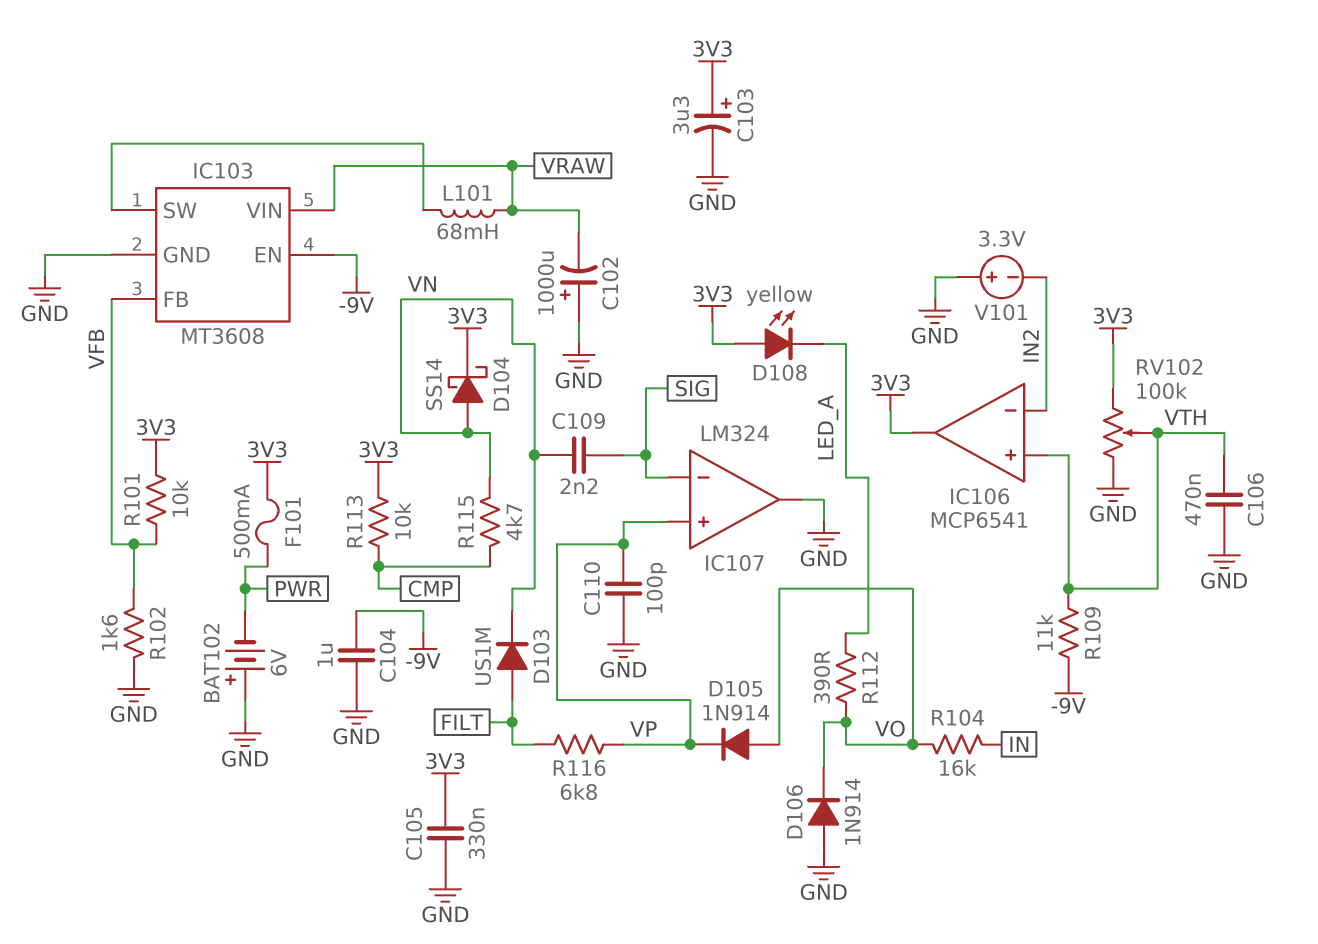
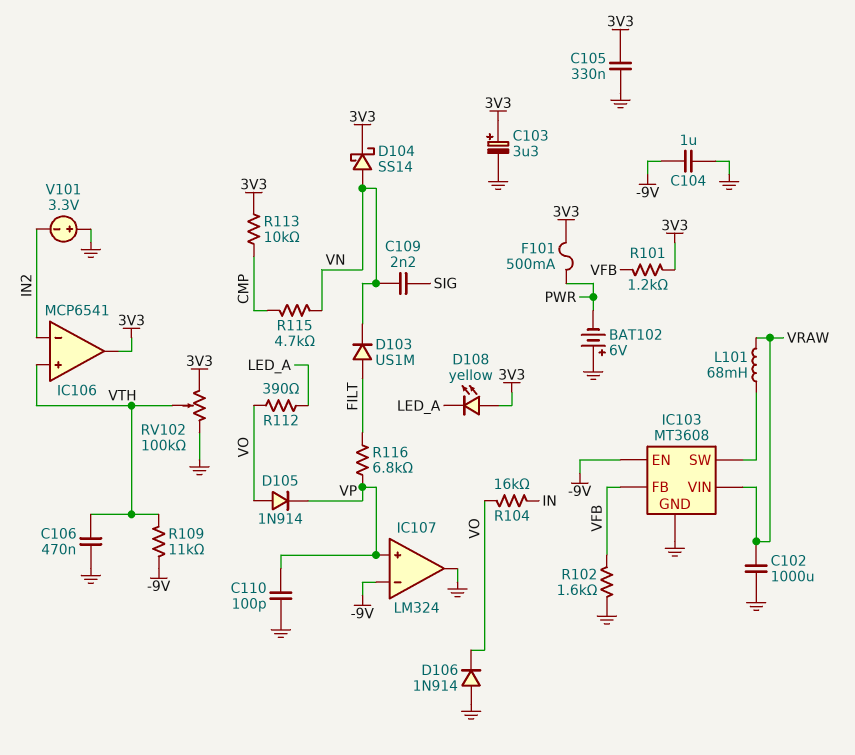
C102: 1000uF (plus GND, minus VRAW) -> 1000uF (GND, VRAW)
IC107 pin in-: SIG -> -9V
R101: 10k (3V3, VFB) -> 1.2k (3V3, VFB)

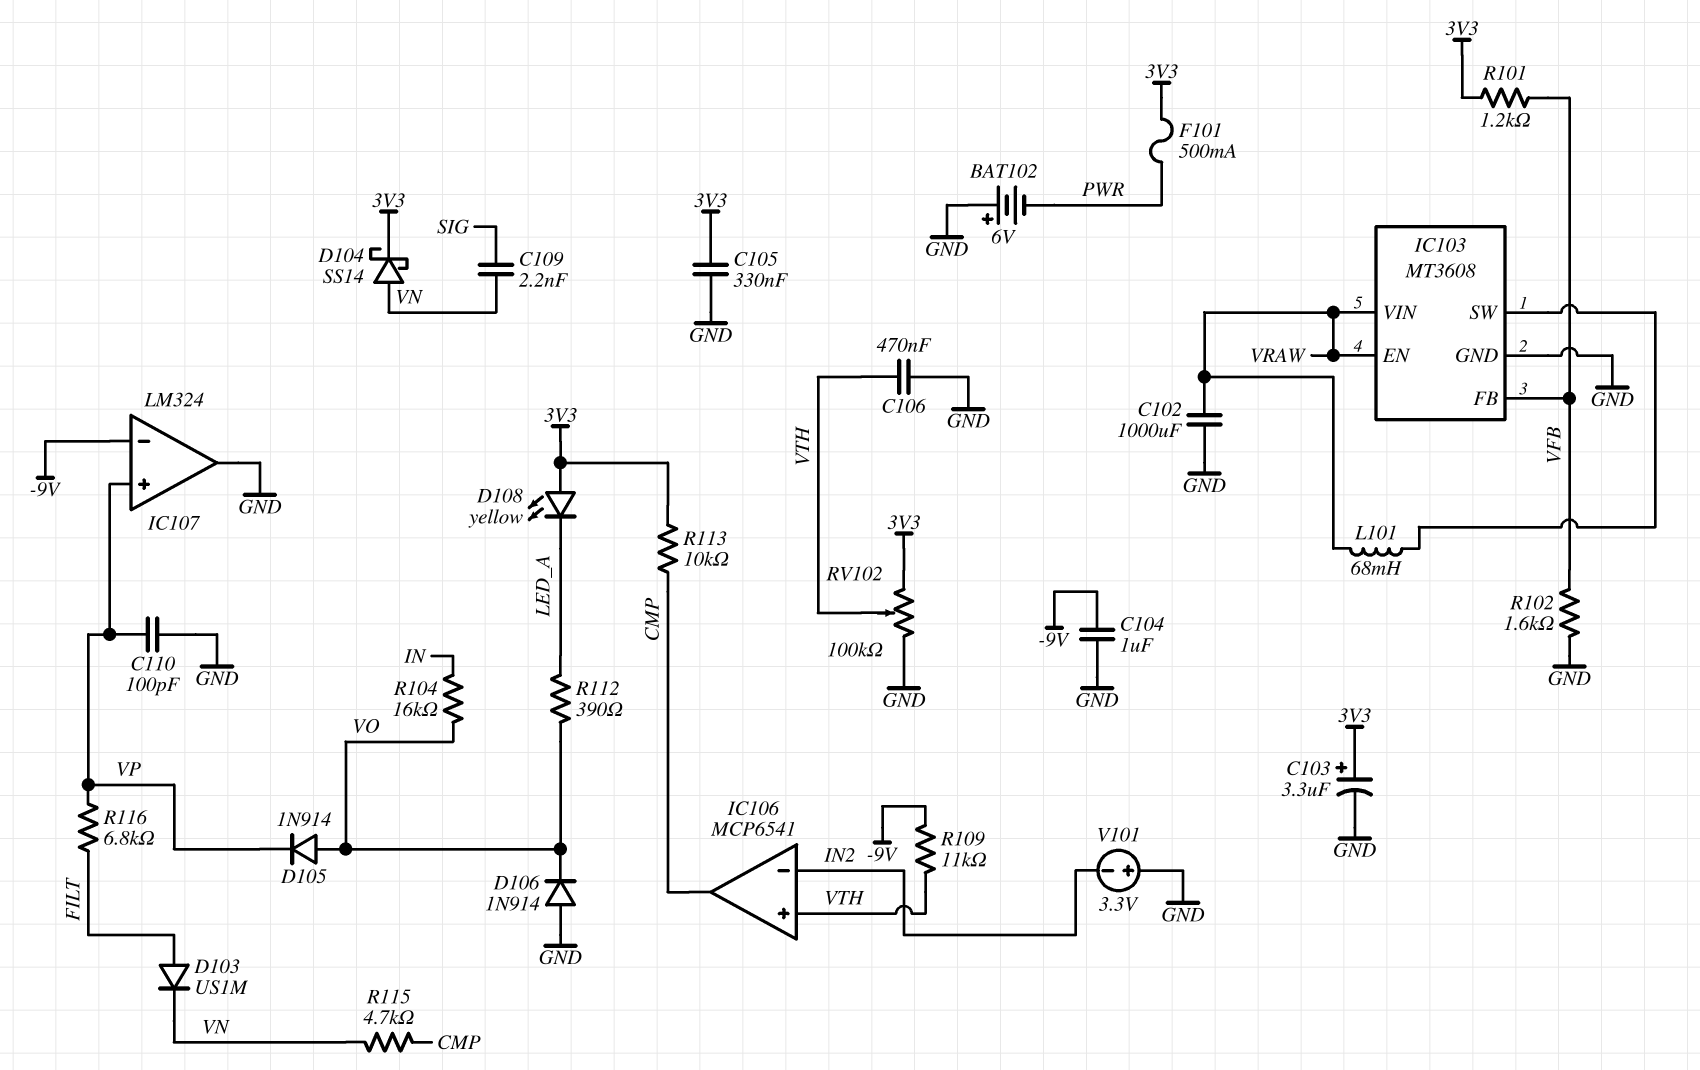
IC103 pin EN: -9V -> VRAW
IC106 pin out: 3V3 -> CMP

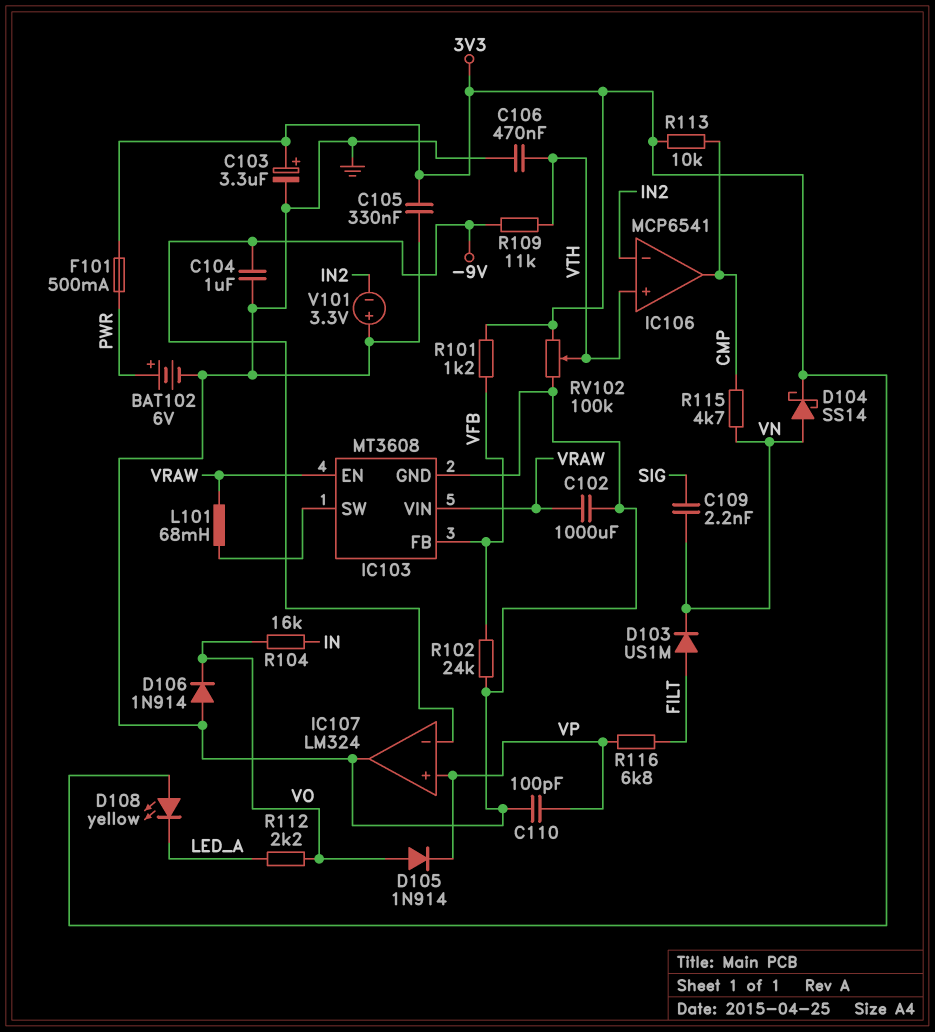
BAT102: 6V (plus GND, minus PWR) -> 6V (plus PWR, minus GND)
R102: 1.6k (GND, VFB) -> 24k (GND, VFB)
R112: 390 (LED_A, VO) -> 2.2k (LED_A, VO)

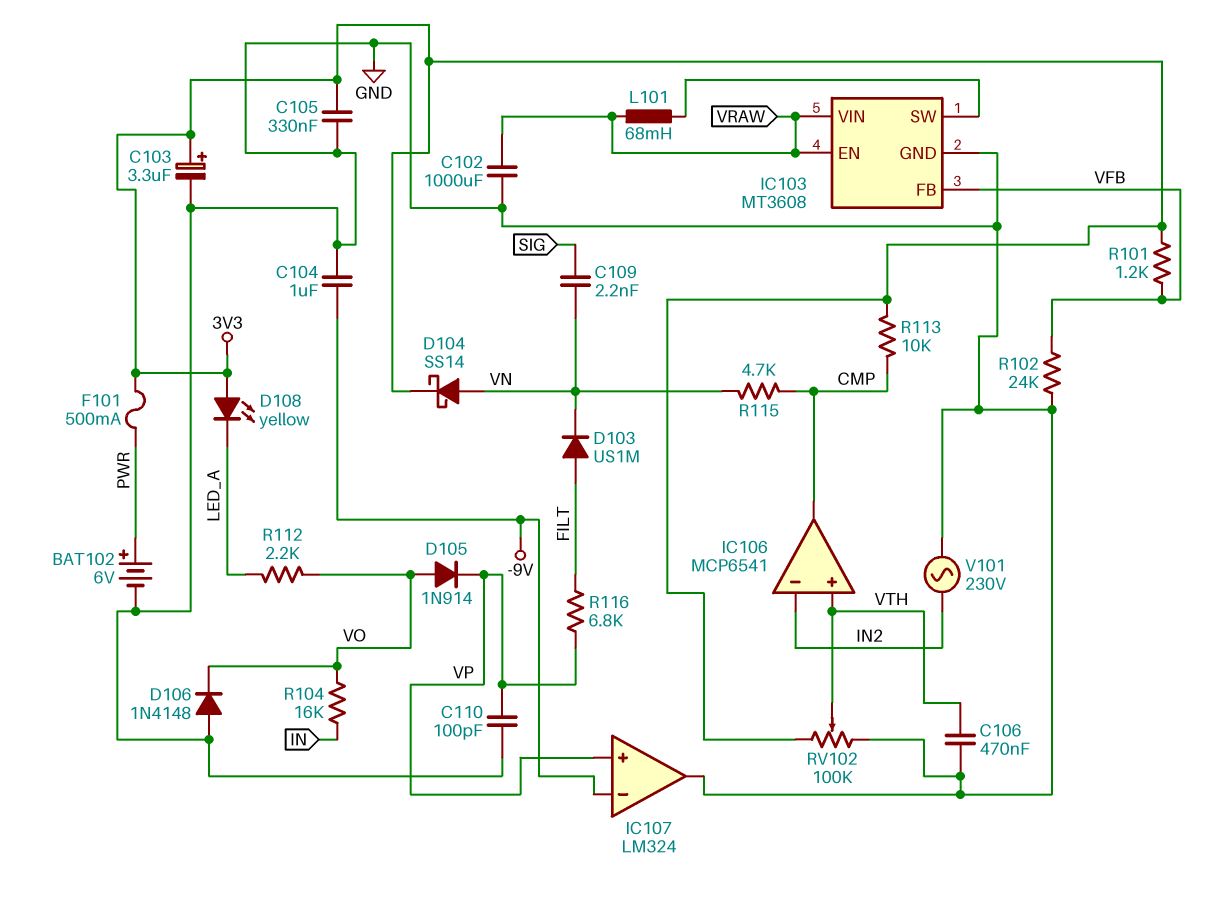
D106: diode 1N914 (A GND, K VO) -> diode 1N4148 (A GND, K VO)
R109: 11k (-9V, VTH) -> none
V101: 3.3V (plus GND, minus IN2) -> AC 230V (GND, IN2)

